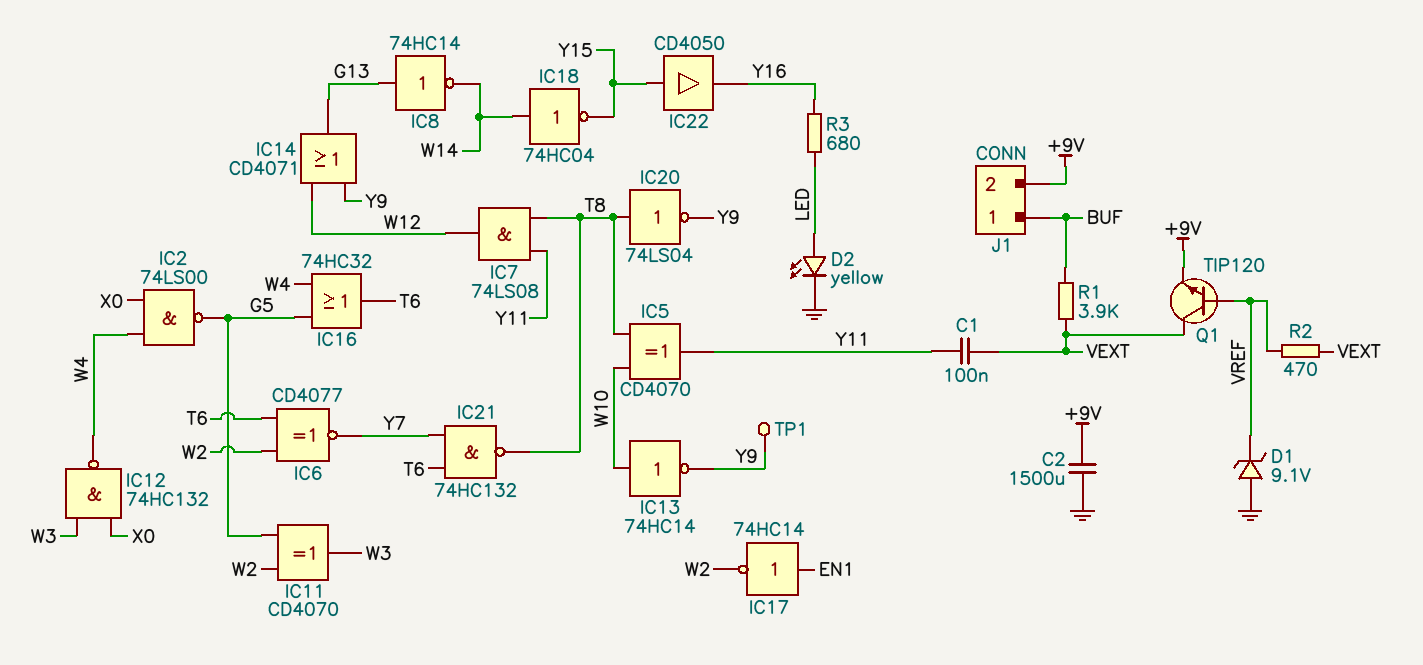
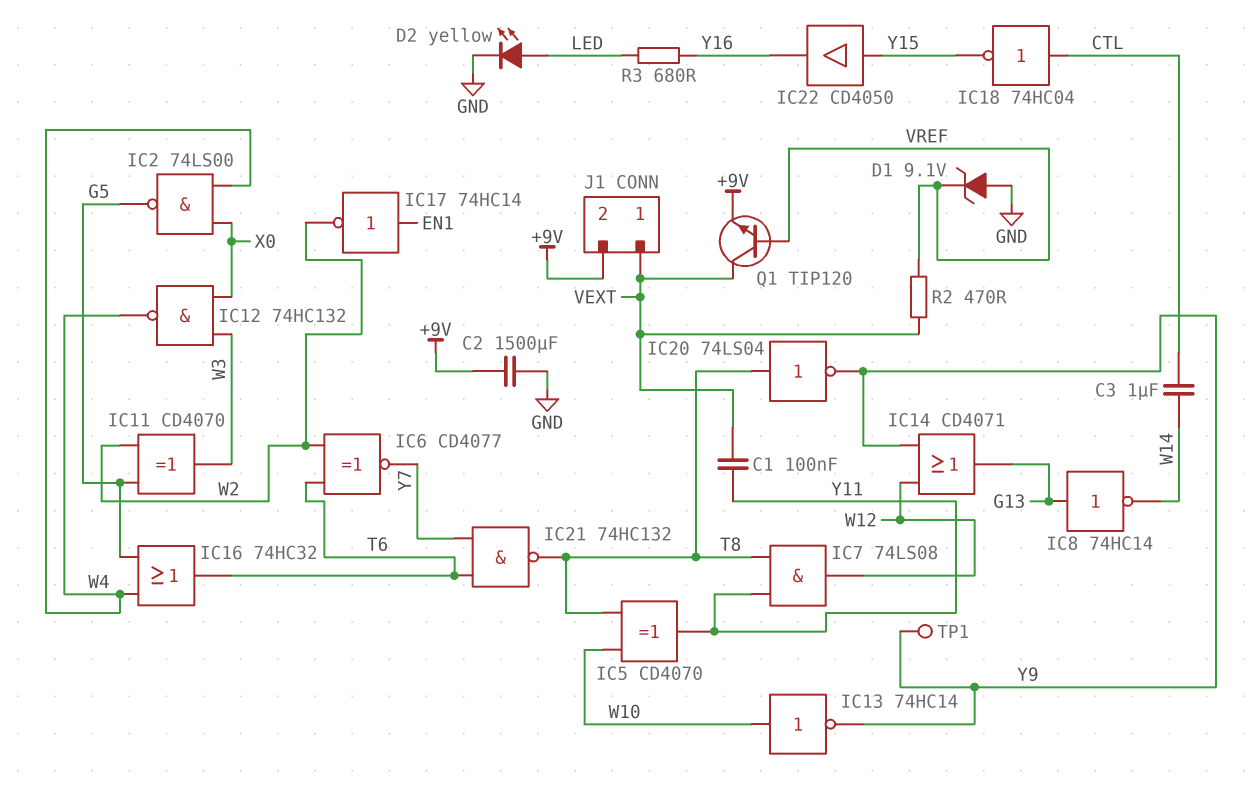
C3: none -> 1uF (CTL, W14)
IC18: NOT 74HC04 (in W14, out Y15) -> NOT 74HC04 (in CTL, out Y15)
J1 pin 1: BUF -> VEXT
R1: 3.9k (BUF, VEXT) -> none

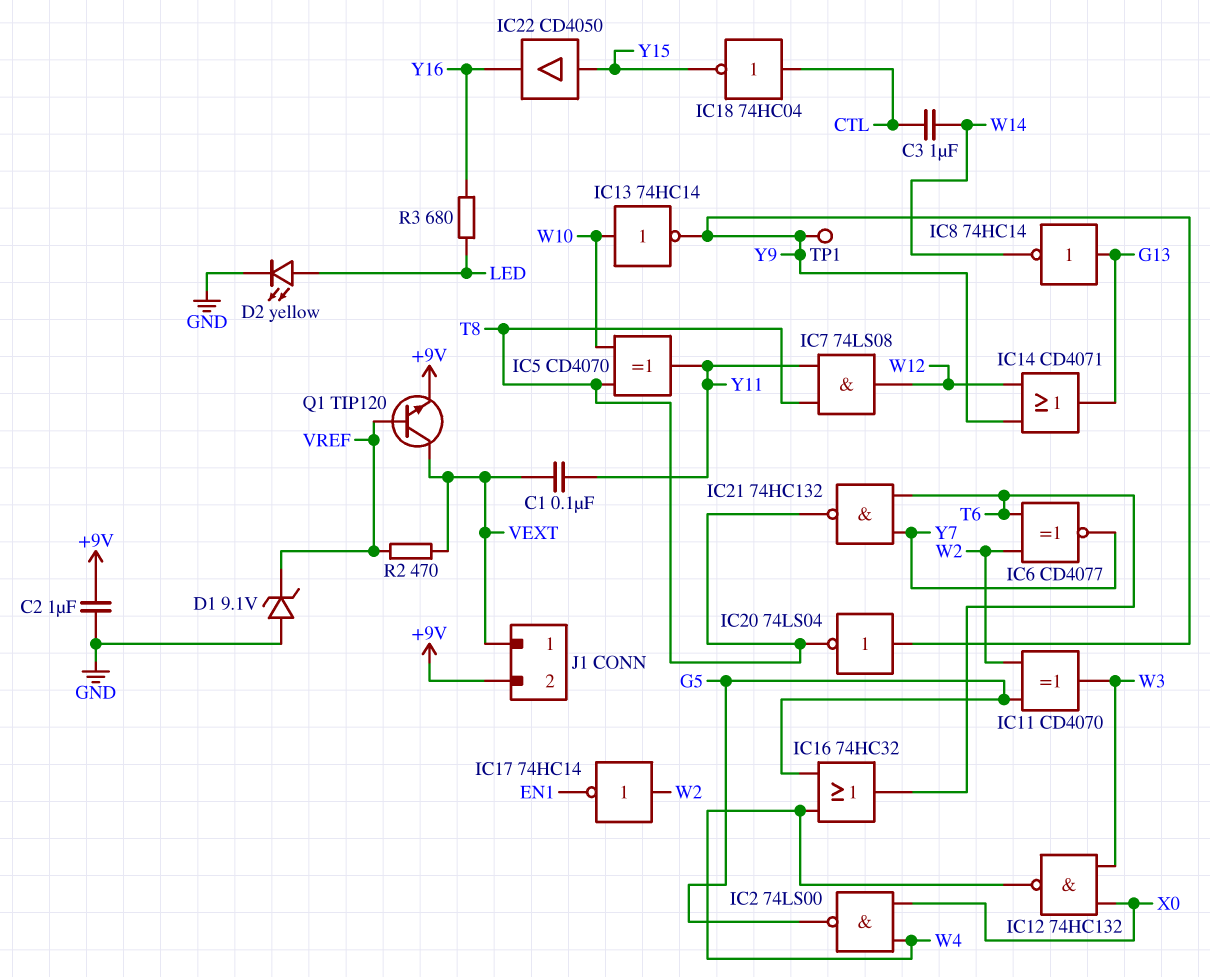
C2: 1500uF (+9V, GND) -> 1uF (+9V, GND)
IC17: NOT 74HC14 (in EN1, out W2) -> NOT 74HC14 (in W2, out EN1)
IC20: NOT 74LS04 (in T8, out Y9) -> NOT 74LS04 (in Y9, out T8)

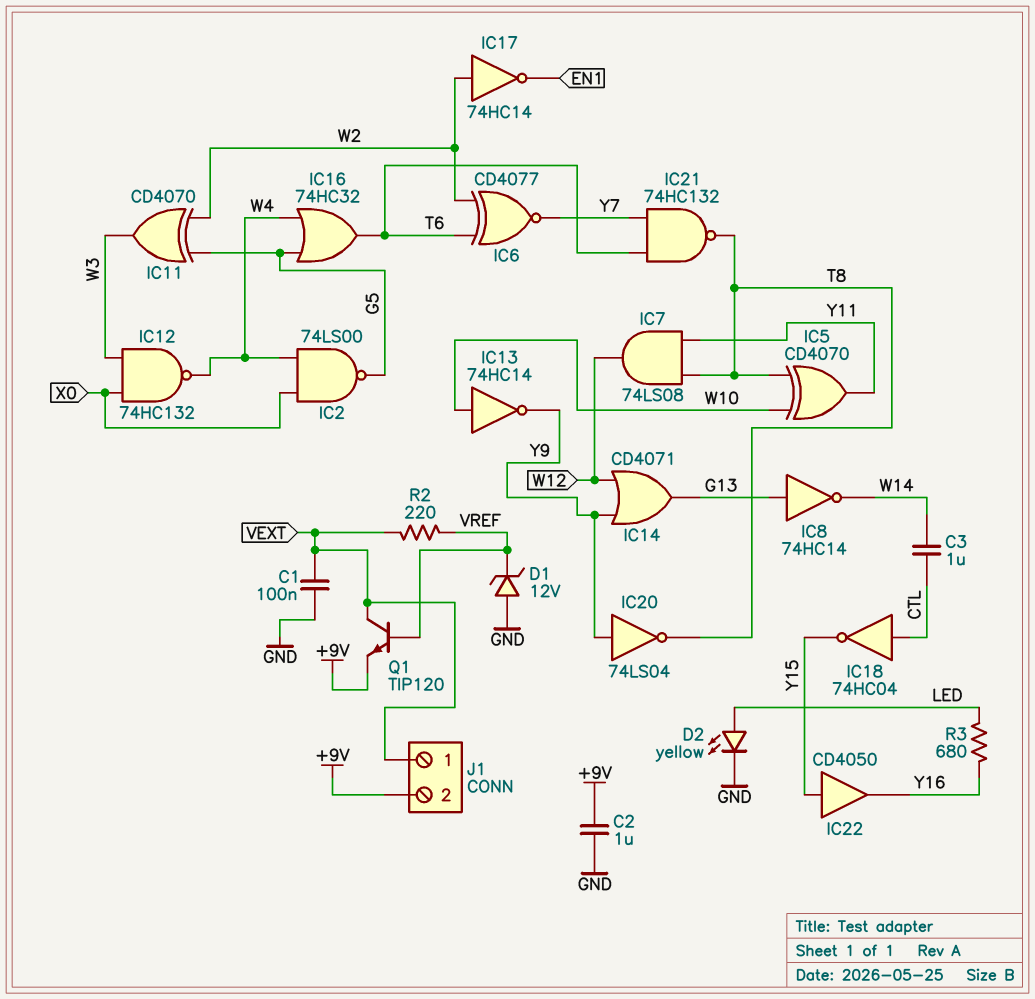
C1: 100nF (VEXT, Y11) -> 100nF (GND, VEXT)
D1: zener 9.1V (A GND, K VREF) -> zener 12V (A GND, K VREF)
R2: 470 (VEXT, VREF) -> 220 (VEXT, VREF)
TP1: test point (Y9) -> none

